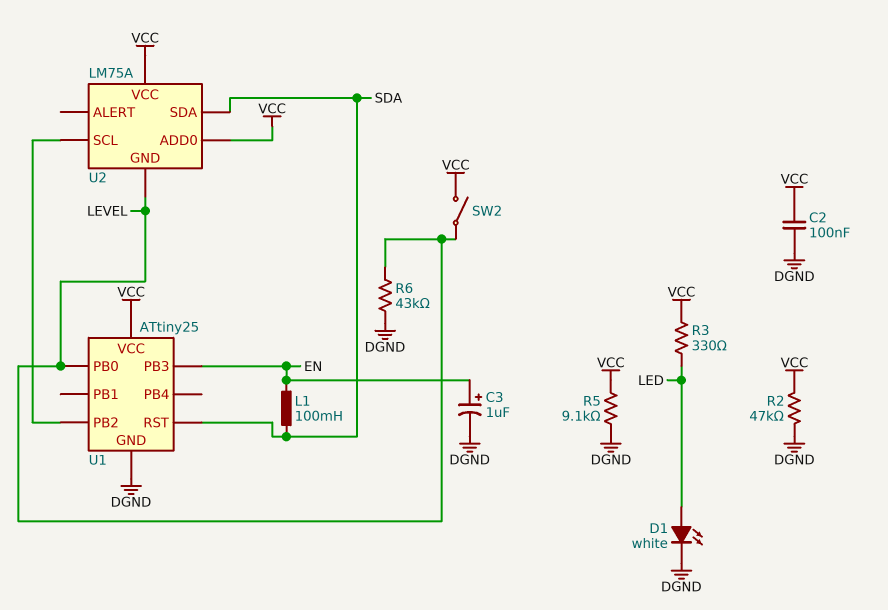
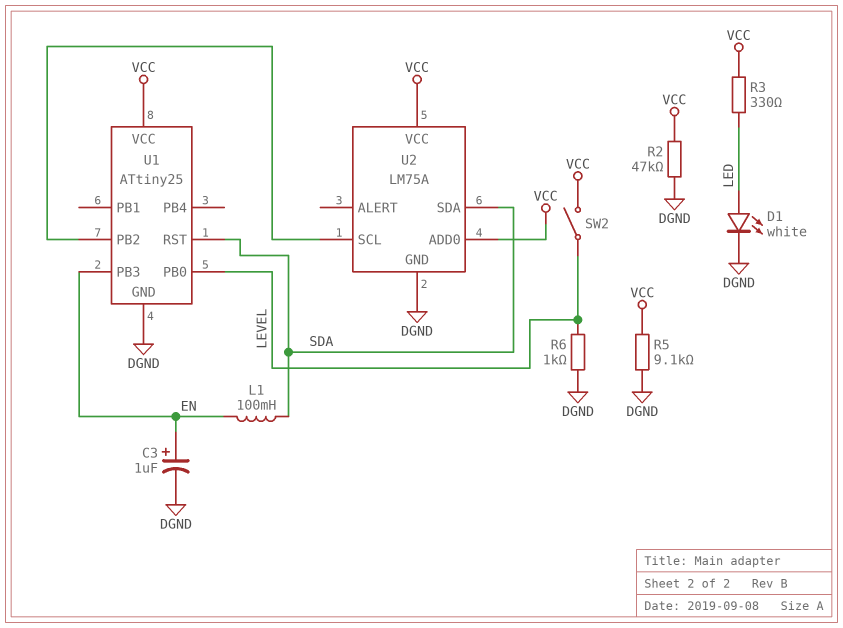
C2: 100nF (DGND, VCC) -> none
R6: 43k (DGND, LEVEL) -> 1k (DGND, LEVEL)
U2 pin GND: LEVEL -> DGND

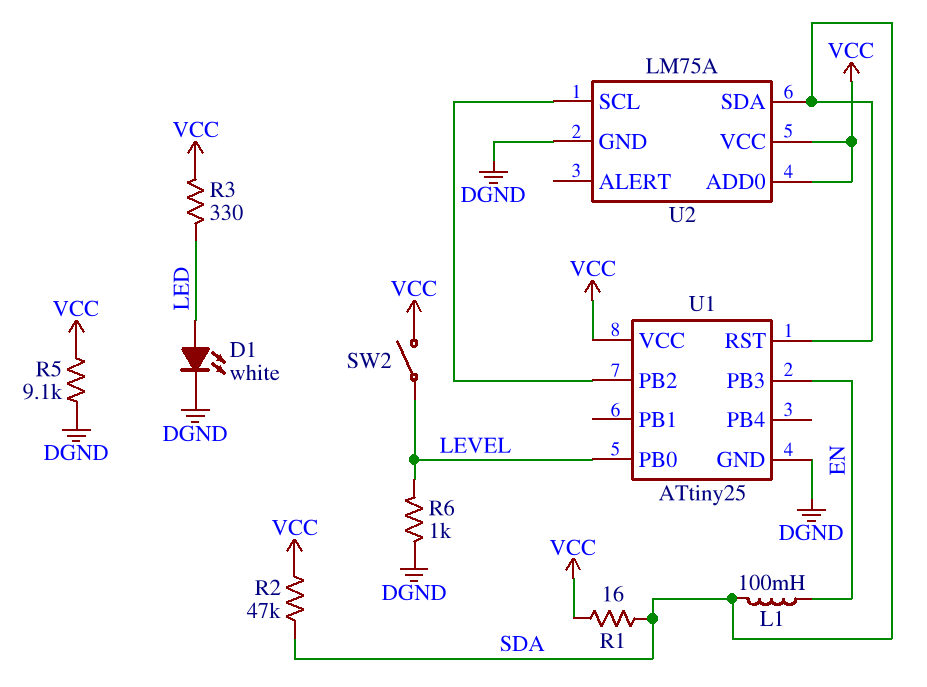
C3: 1uF (plus EN, minus DGND) -> none
R1: none -> 16 (SDA, VCC)
R2: 47k (DGND, VCC) -> 47k (SDA, VCC)

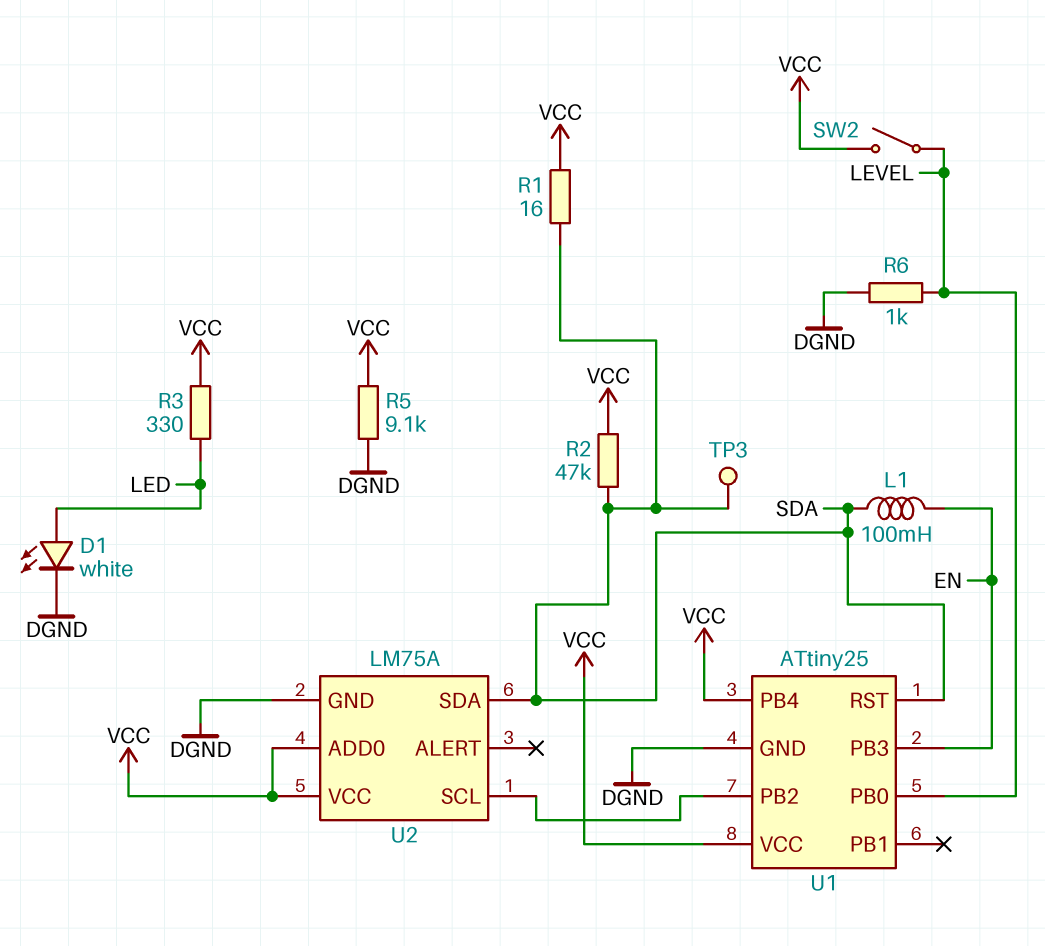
TP3: none -> test point (SDA)
U1 pin PB4: none -> VCC

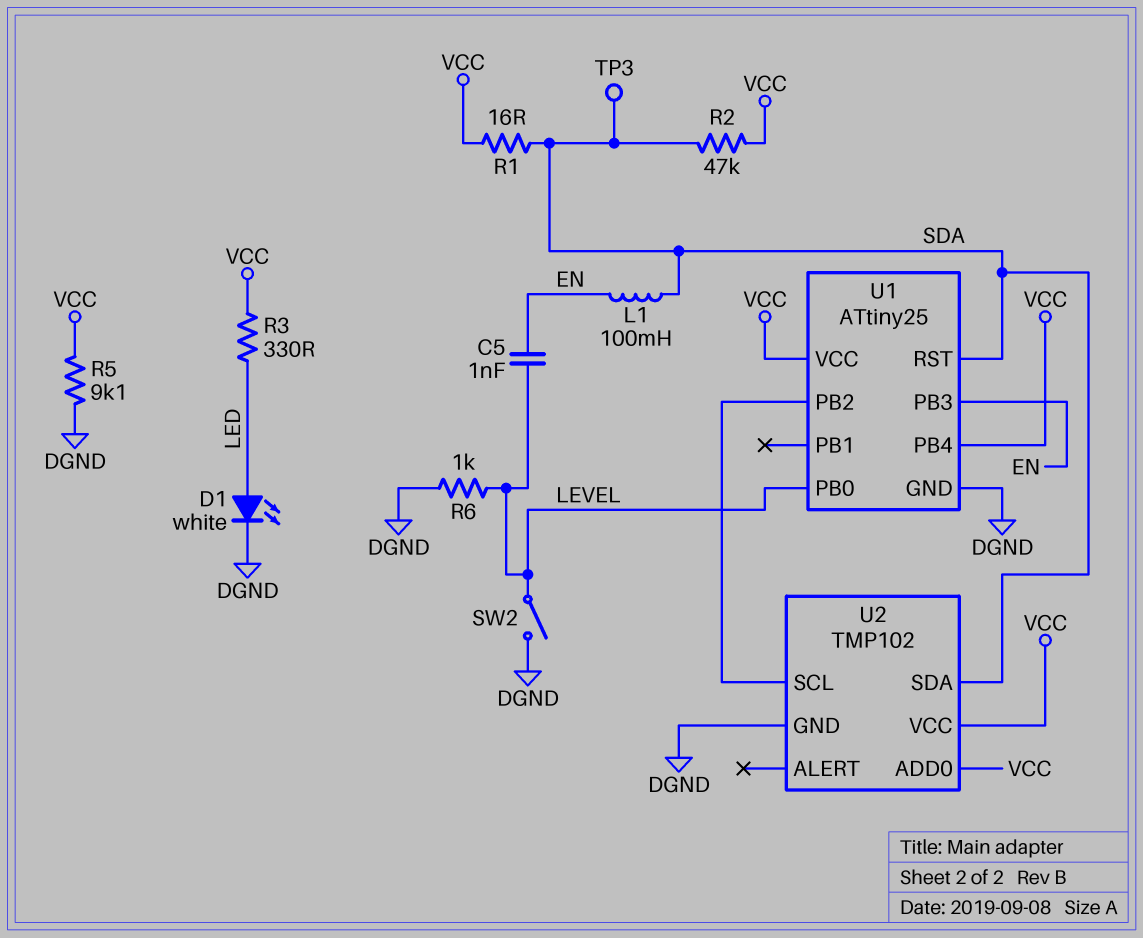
C5: none -> 1nF (EN, LEVEL)
SW2: switch (LEVEL, VCC) -> switch (DGND, LEVEL)
U2: LM75A -> TMP102

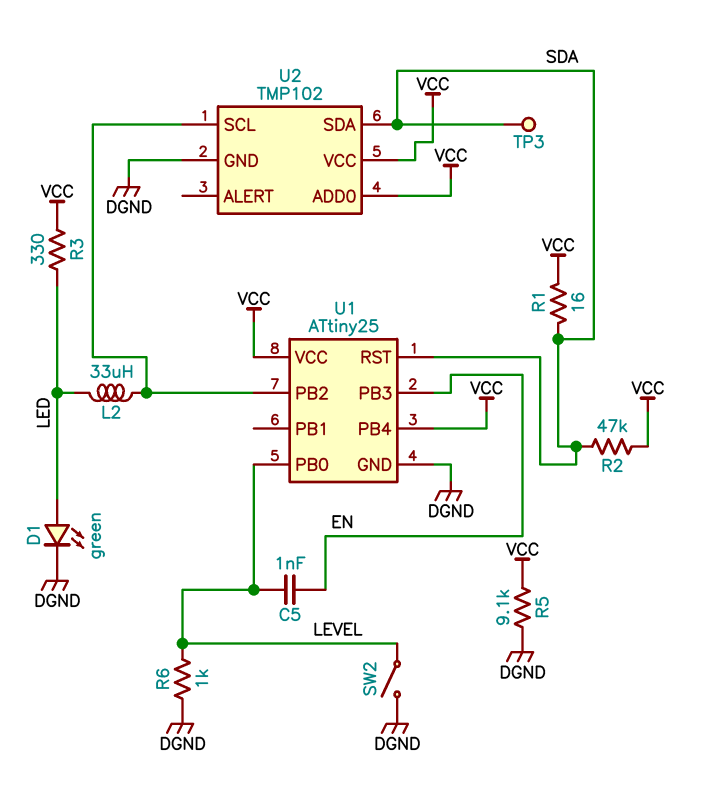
D1: LED white (A LED, K DGND) -> LED green (A LED, K DGND)
L1: 100mH (EN, SDA) -> none
L2: none -> 33uH (LED, U1/PB2)

